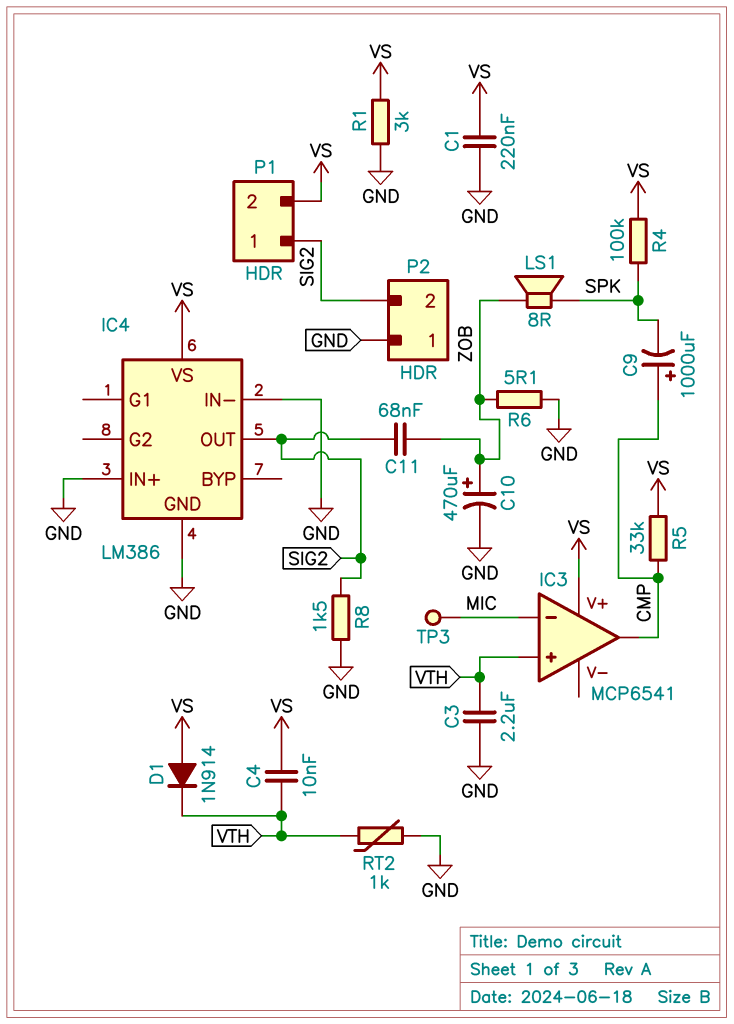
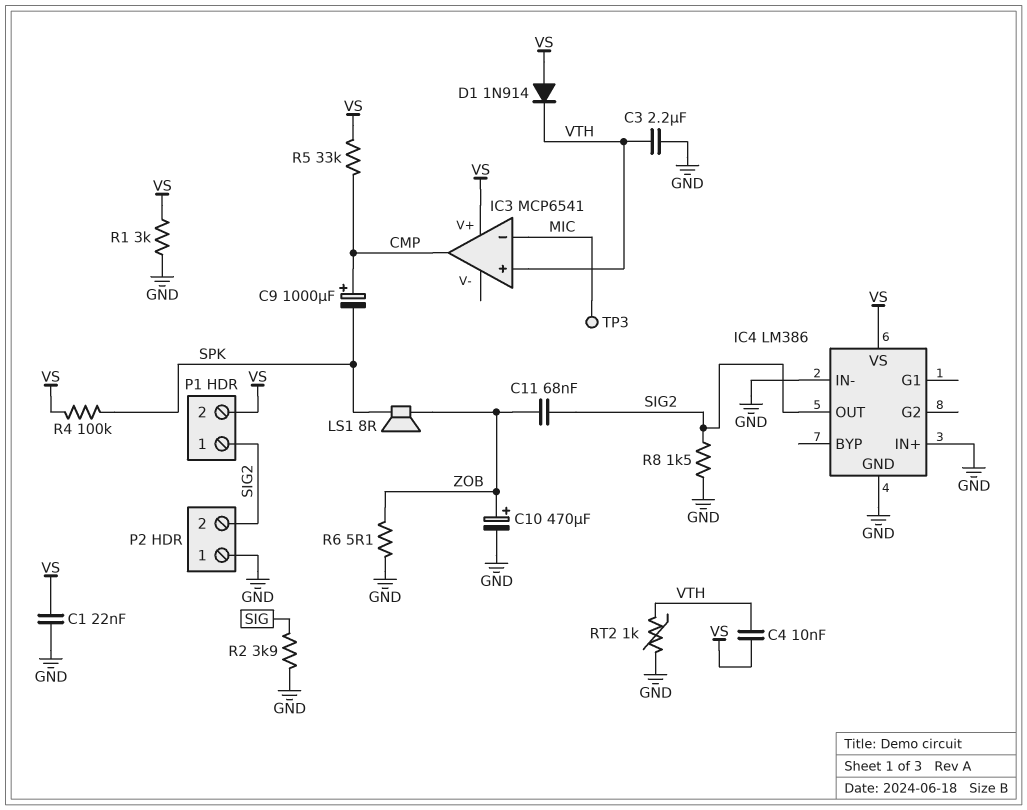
C1: 220nF (GND, VS) -> 22nF (GND, VS)
R2: none -> 3.9k (GND, SIG)

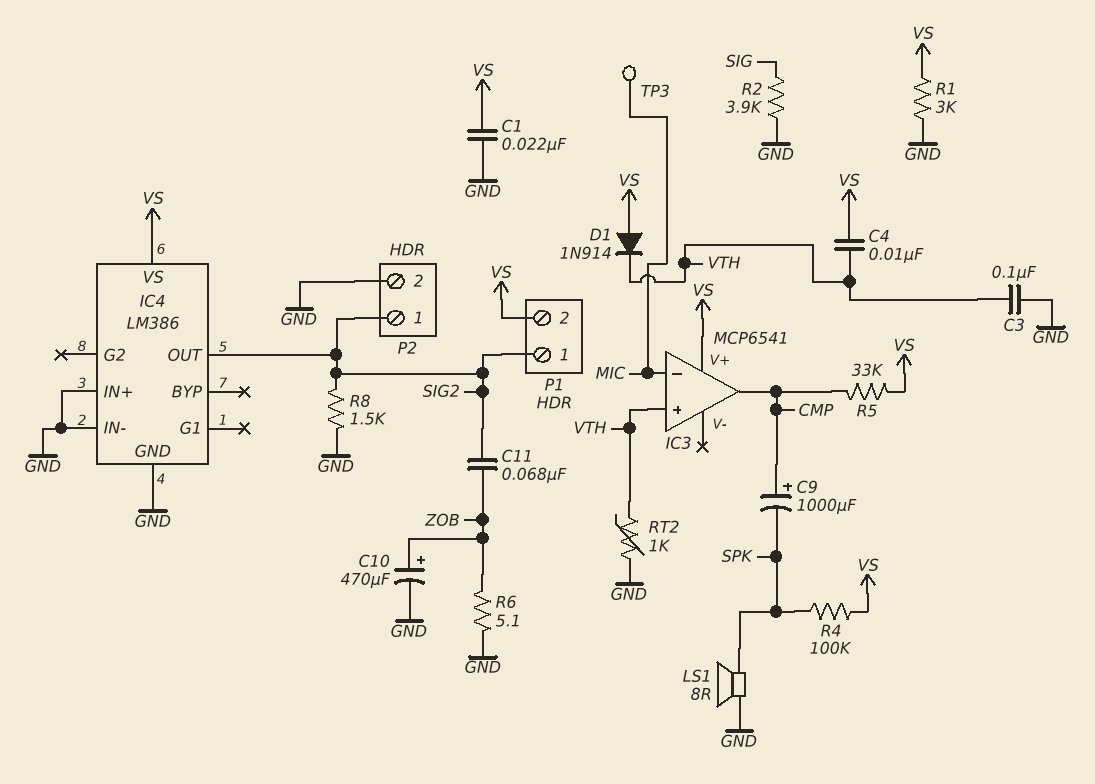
C3: 2.2uF (GND, VTH) -> 100nF (GND, VTH)
LS1: speaker 8R (SPK, ZOB) -> speaker 8R (GND, SPK)
P2 pin 1: GND -> SIG2
P2 pin 2: SIG2 -> GND

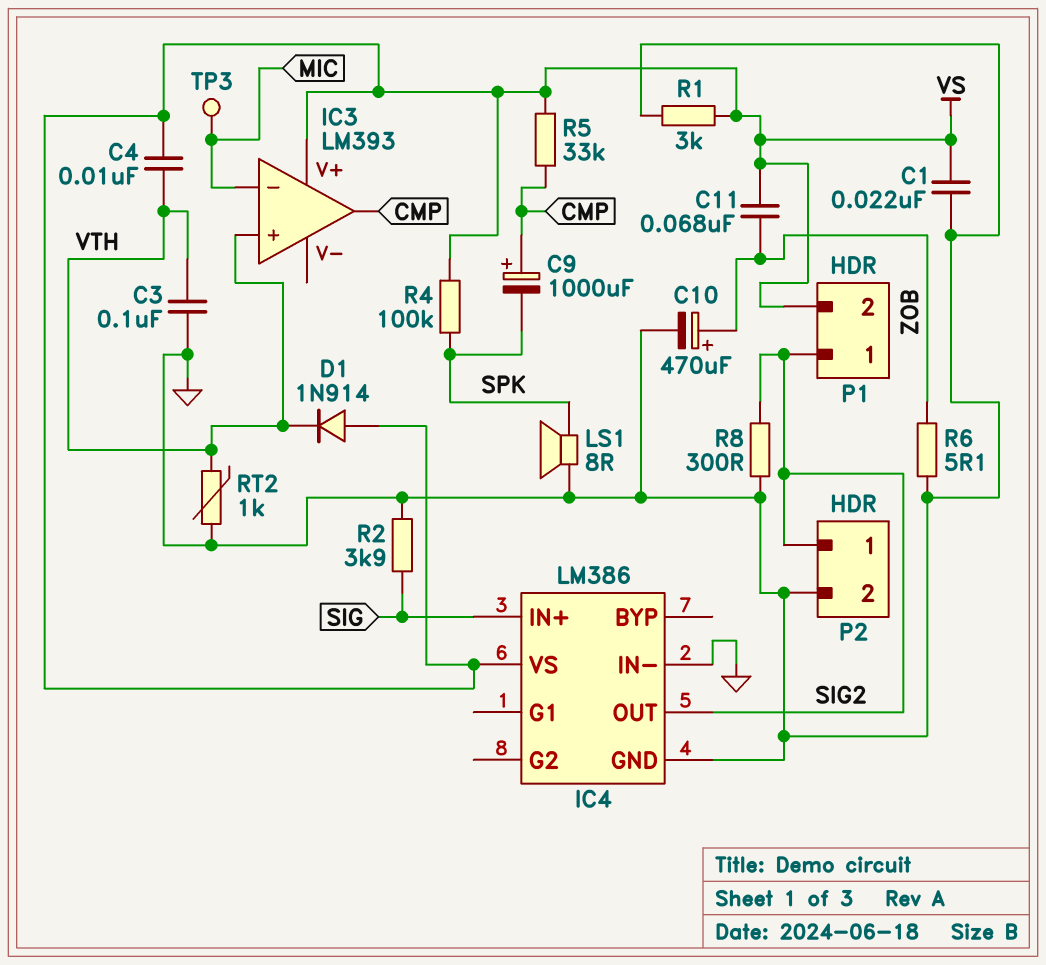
C11: 68nF (SIG2, ZOB) -> 68nF (VS, ZOB)
IC3: MCP6541 -> LM393
IC4 pin IN+: GND -> SIG
R8: 1.5k (GND, SIG2) -> 300 (GND, SIG2)

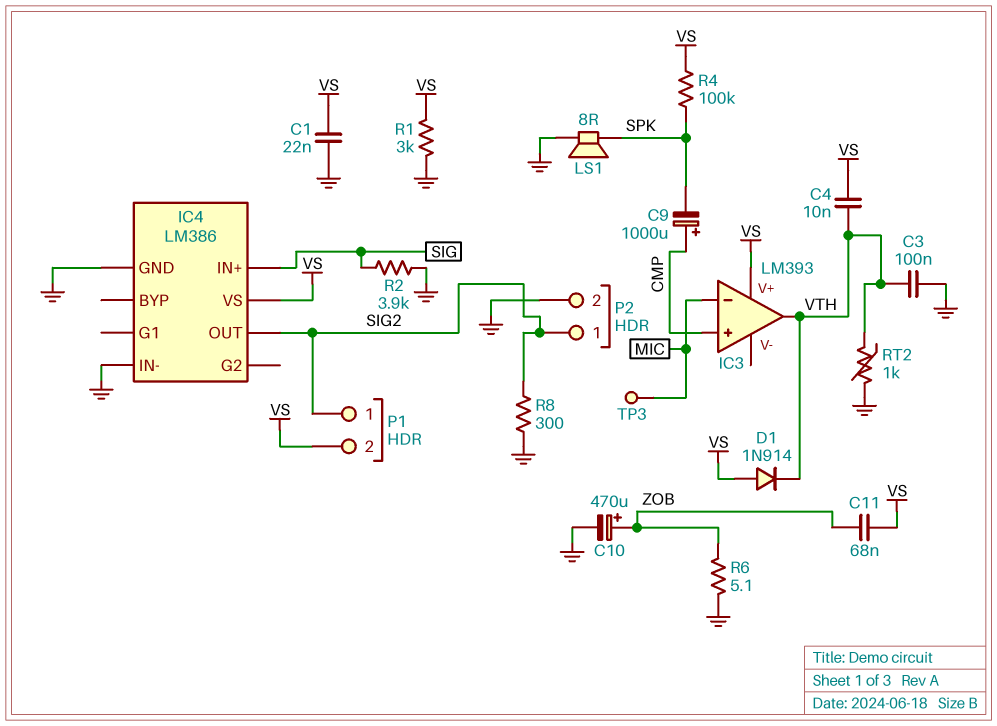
IC3 pin in+: VTH -> CMP
IC3 pin out: CMP -> VTH
R5: 33k (CMP, VS) -> none

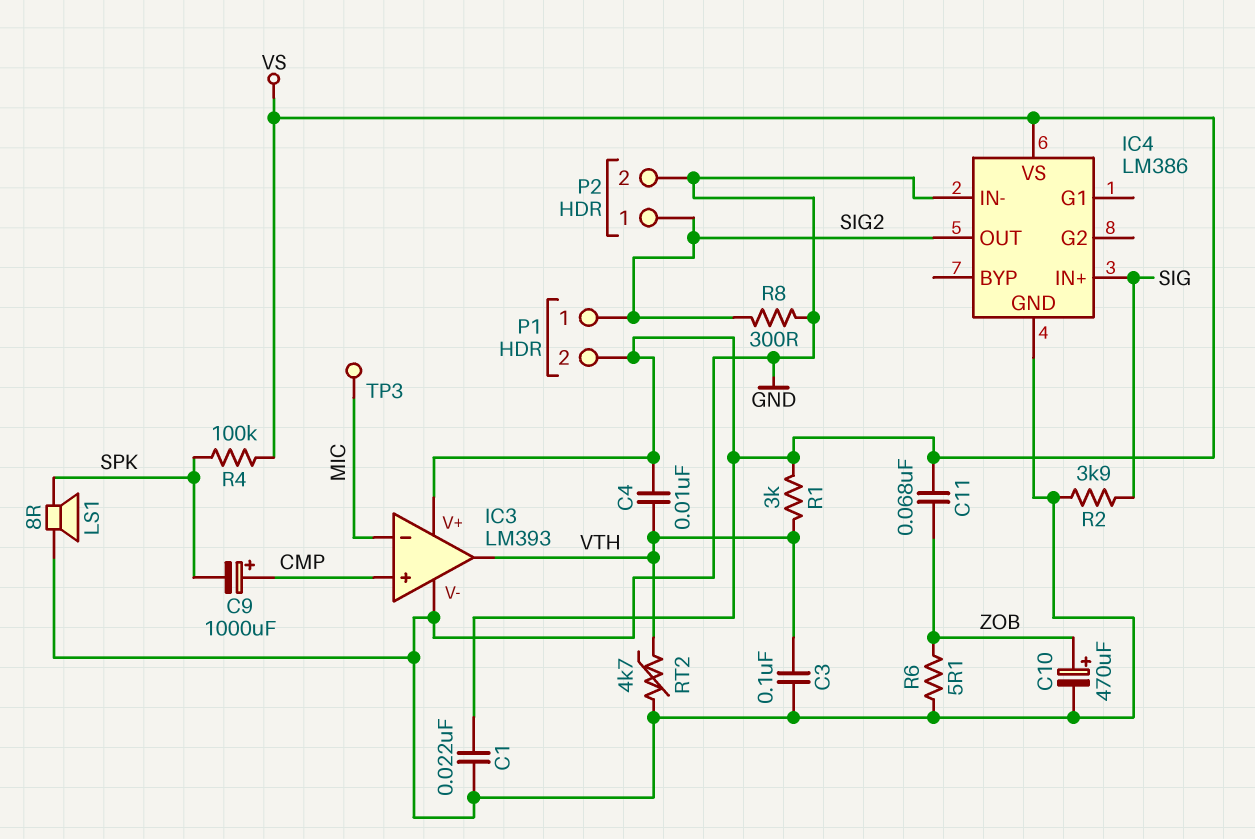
D1: diode 1N914 (A VS, K VTH) -> none
IC3 pin V-: none -> GND
R1: 3k (GND, VS) -> 3k (VS, VTH)
RT2: 1k (GND, VTH) -> 4.7k (GND, VTH)

